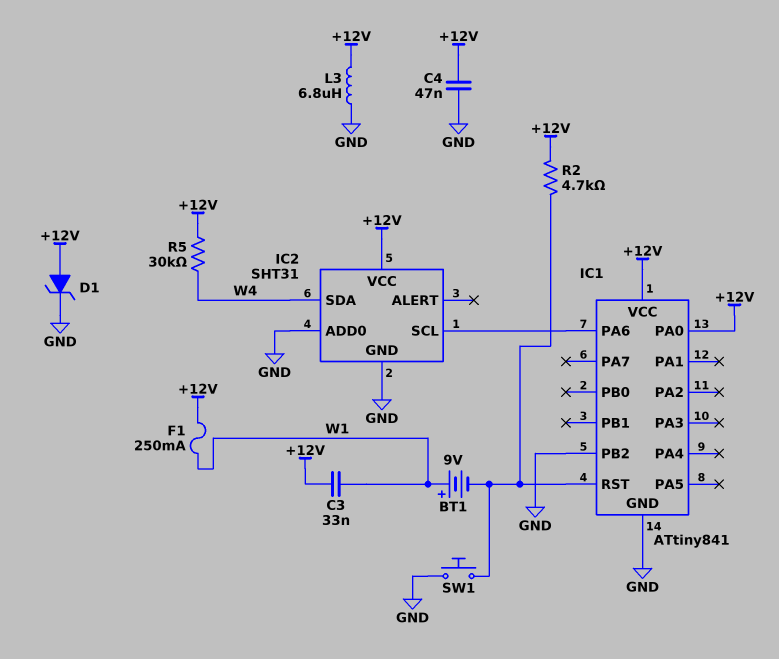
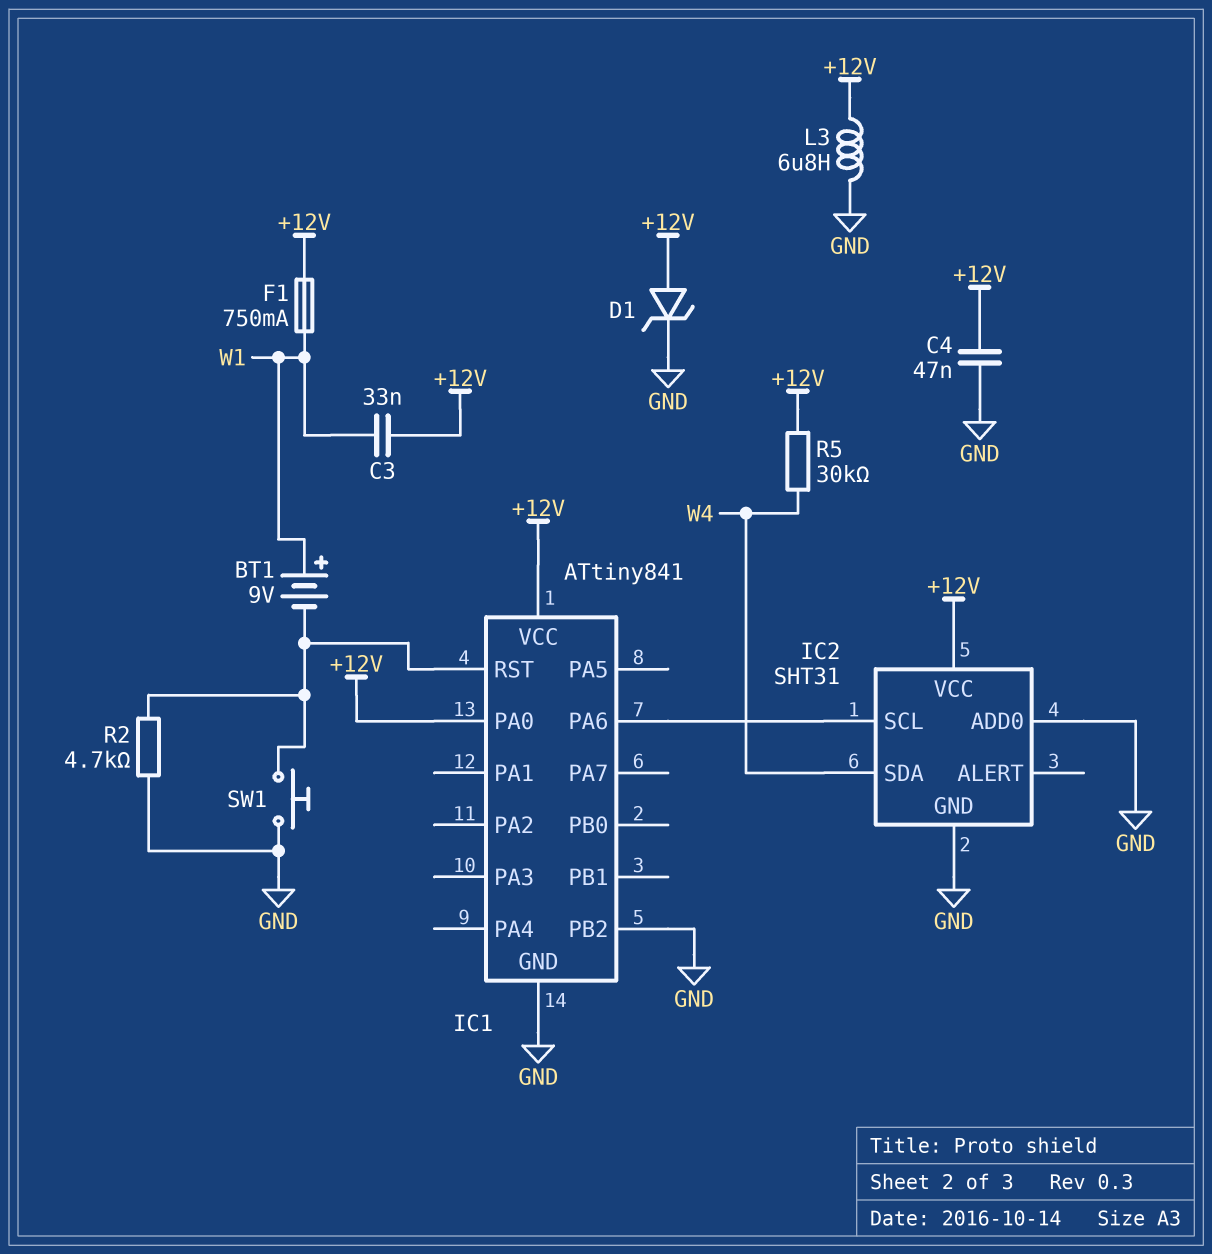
F1: 250mA (+12V, W1) -> 750mA (+12V, W1)
R2: 4.7k (+12V, IC1/RST) -> 4.7k (GND, IC1/RST)

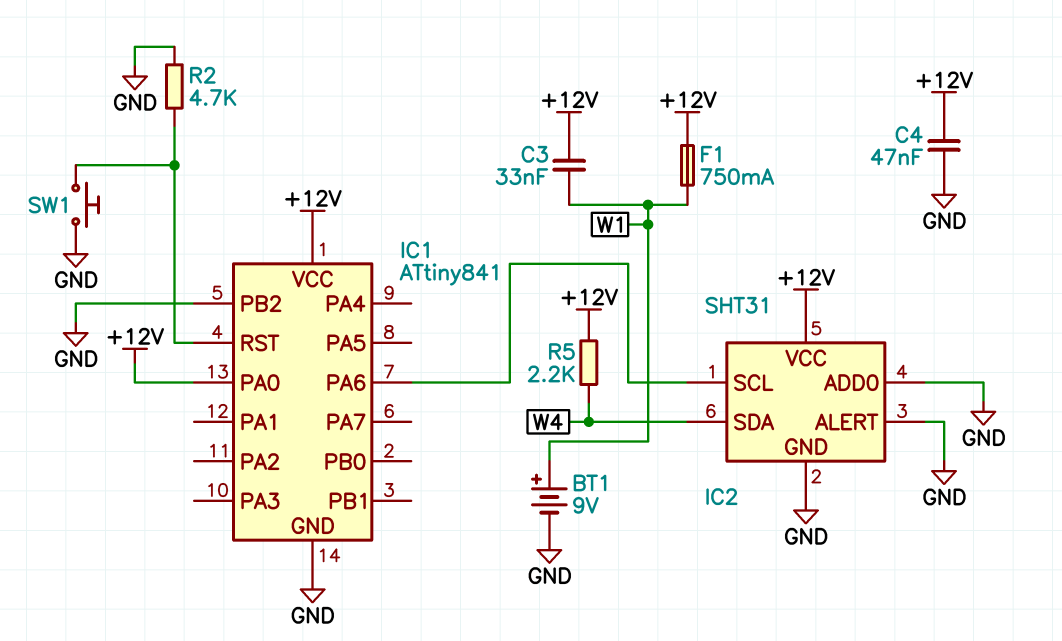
BT1: 9V (plus W1, minus IC1/RST) -> 9V (plus W1, minus GND)
D1: zener (A +12V, K GND) -> none
IC2 pin ALERT: none -> GND
L3: 6.8uH (+12V, GND) -> none
R5: 30k (+12V, W4) -> 2.2k (+12V, W4)

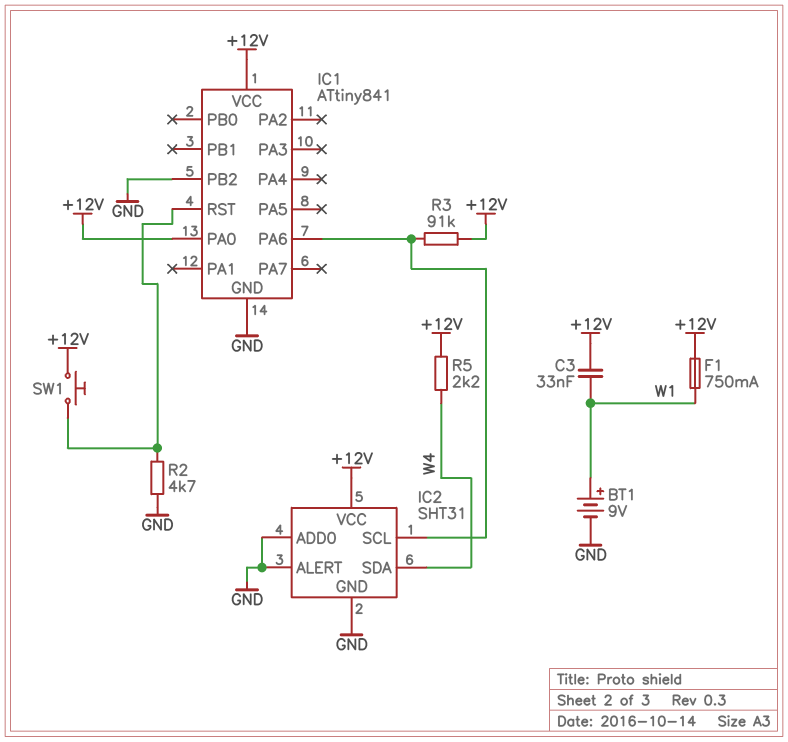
C4: 47nF (+12V, GND) -> none
R3: none -> 91k (+12V, IC1/PA6)
SW1: button (GND, IC1/RST) -> button (+12V, IC1/RST)

